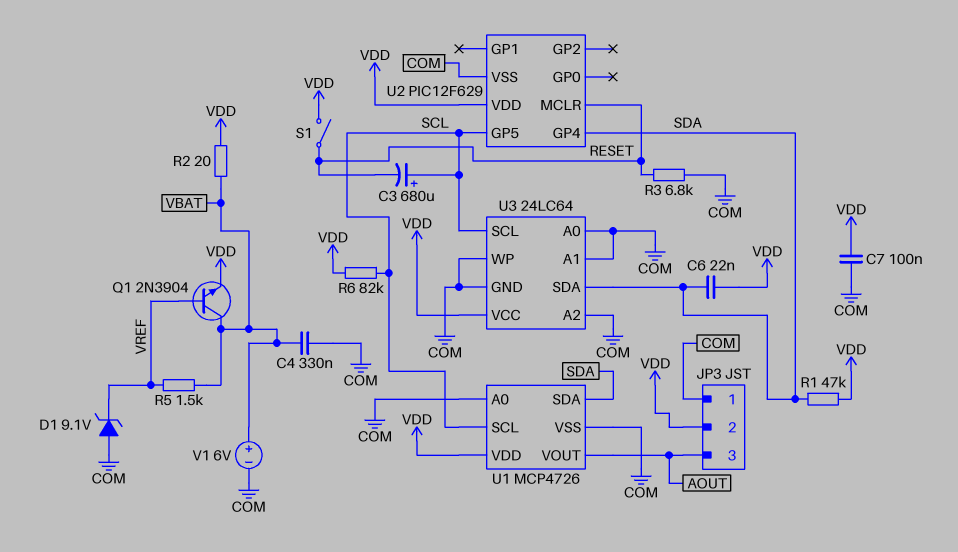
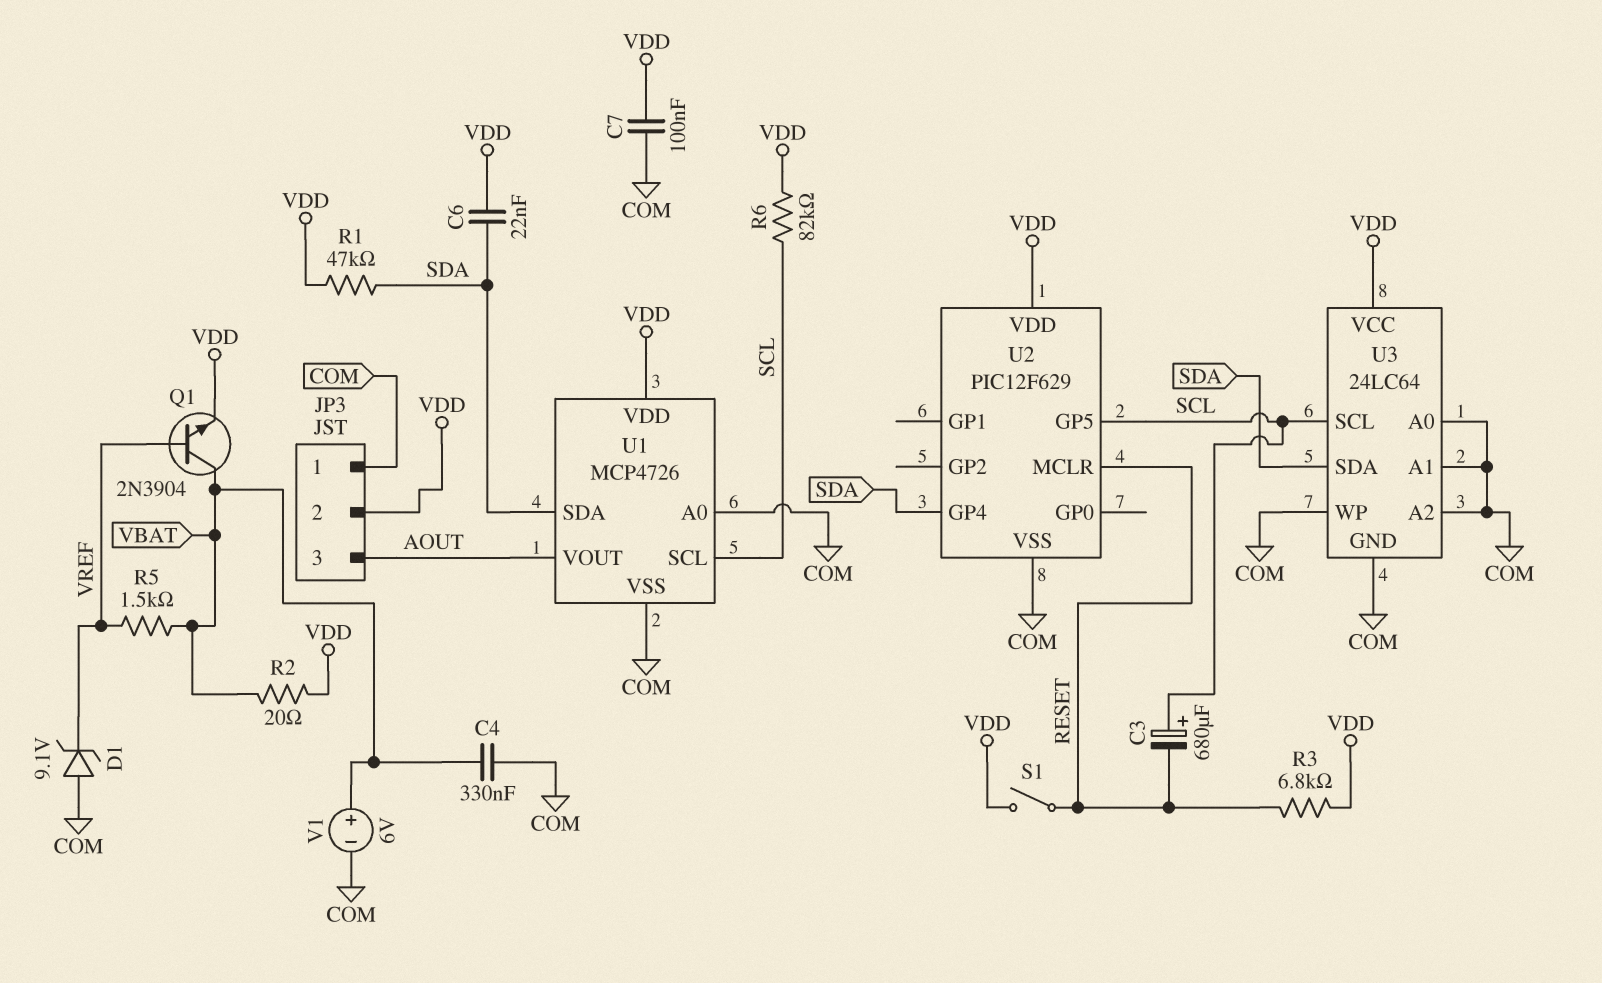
R3: 6.8k (COM, RESET) -> 6.8k (RESET, VDD)

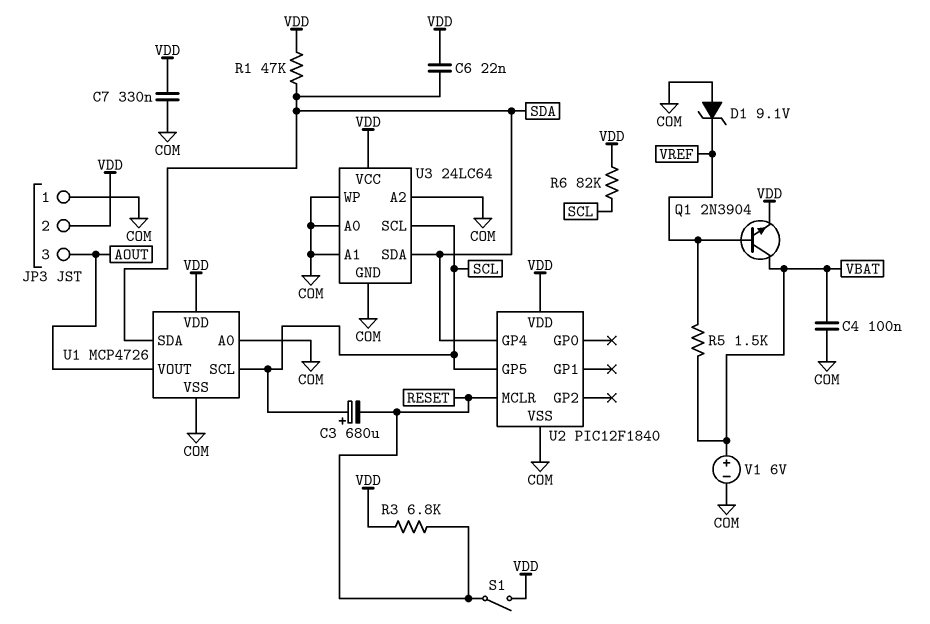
C4: 330nF (COM, VBAT) -> 100nF (COM, VBAT)
C7: 100nF (COM, VDD) -> 330nF (COM, VDD)
R2: 20 (VBAT, VDD) -> none
U2: PIC12F629 -> PIC12F1840

